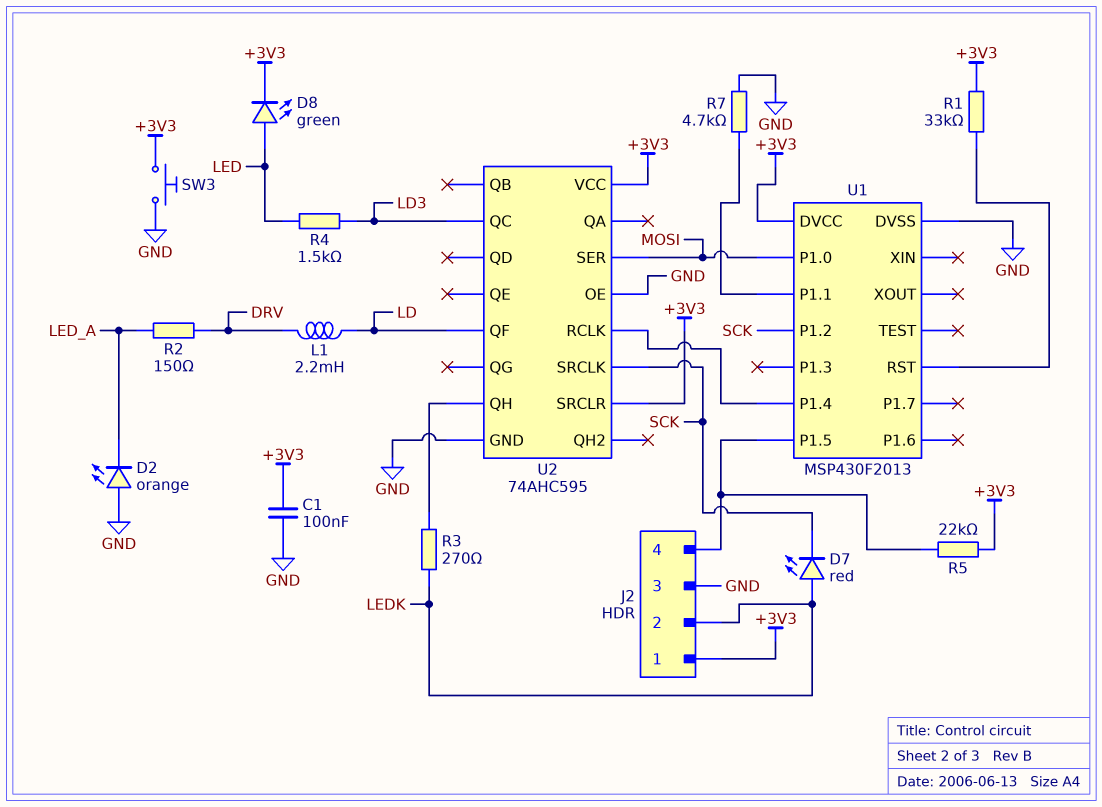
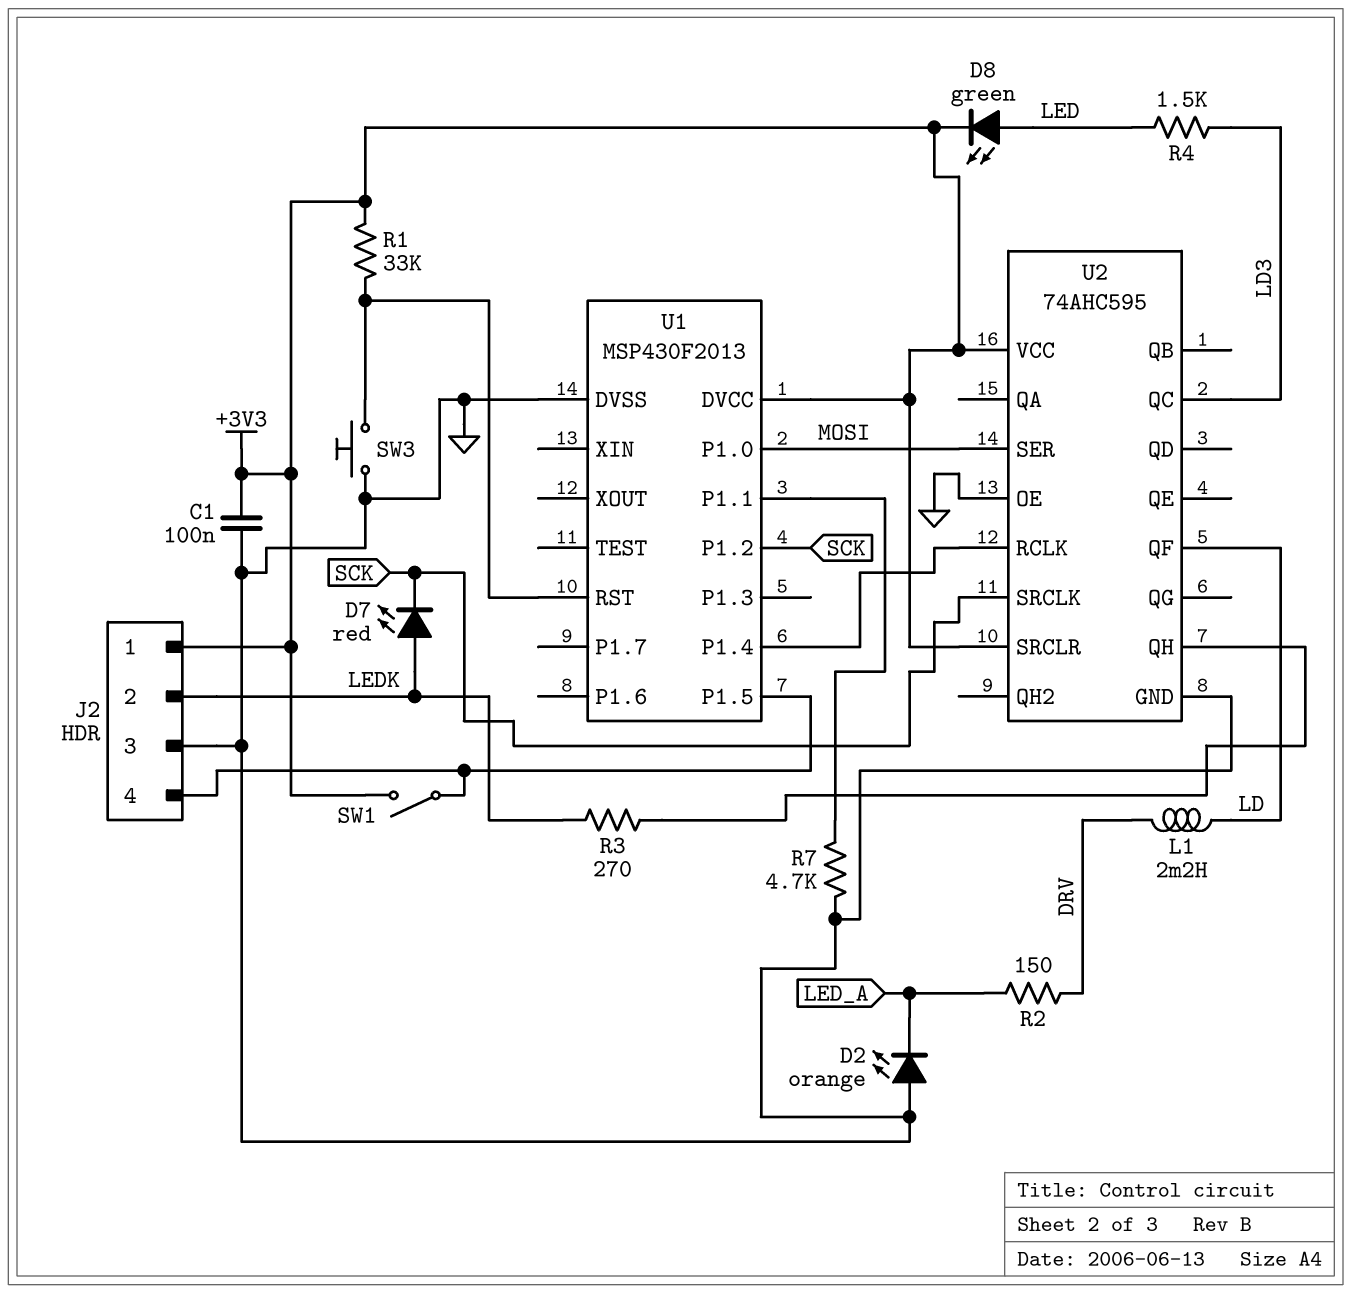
R5: 22k (+3V3, J2/4) -> none
SW1: none -> switch (+3V3, J2/4)
SW3: button (+3V3, GND) -> button (GND, U1/RST)

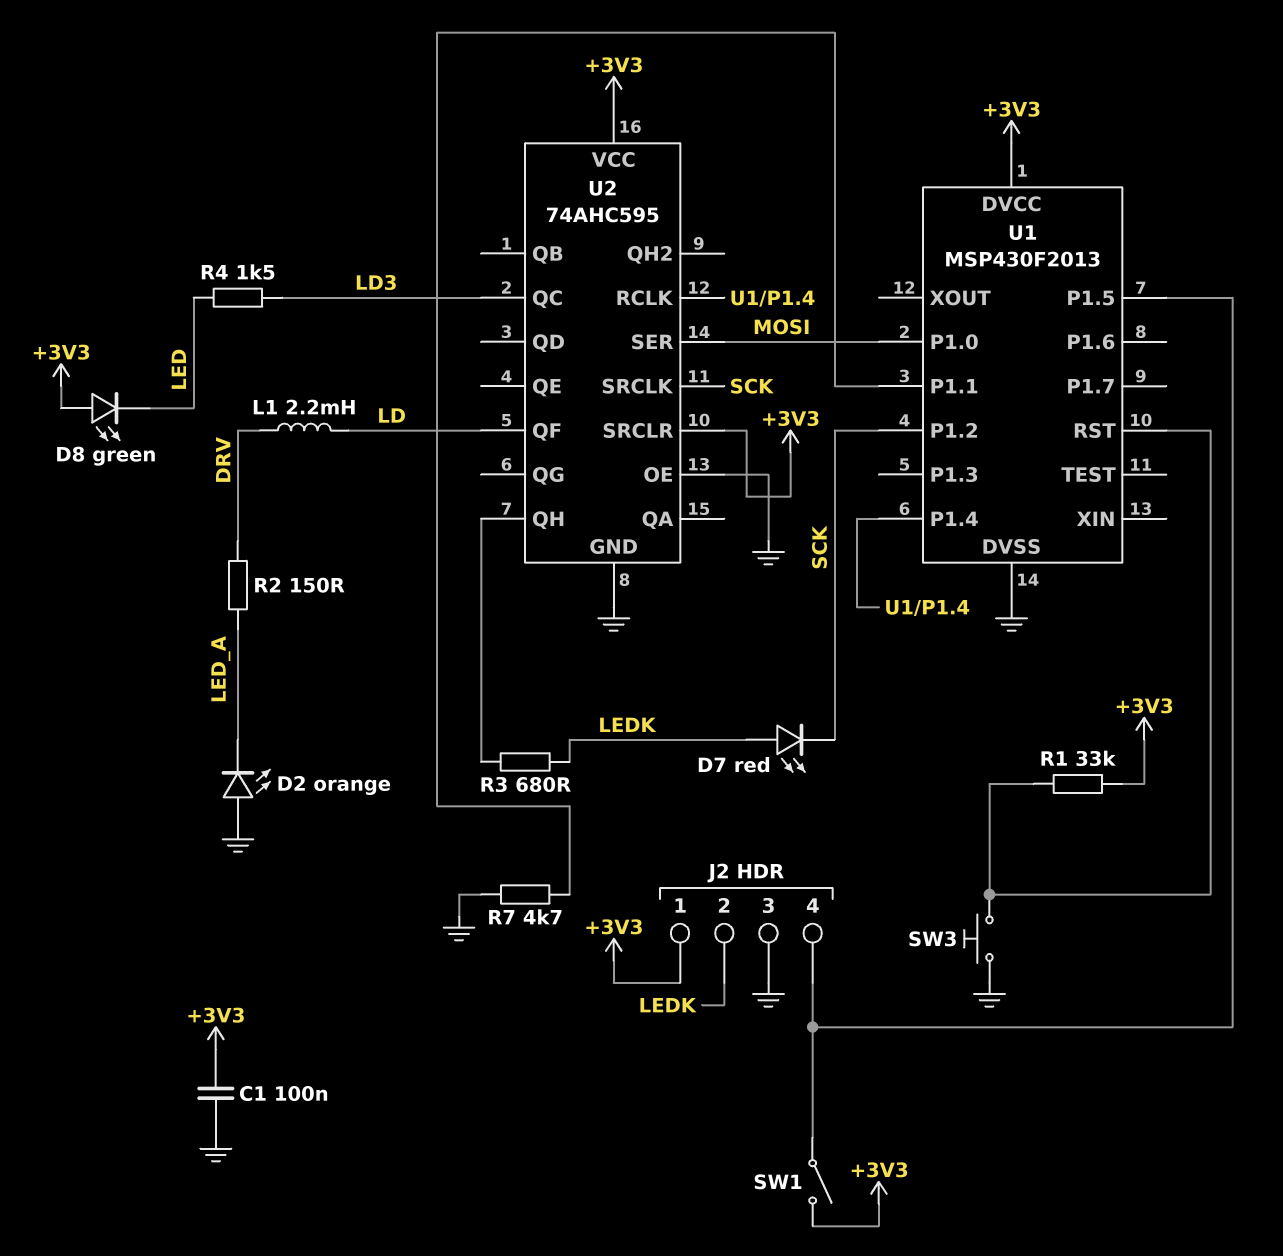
D8: LED green (A LED, K +3V3) -> LED green (A +3V3, K LED)
R3: 270 (LEDK, U2/QH) -> 680 (LEDK, U2/QH)

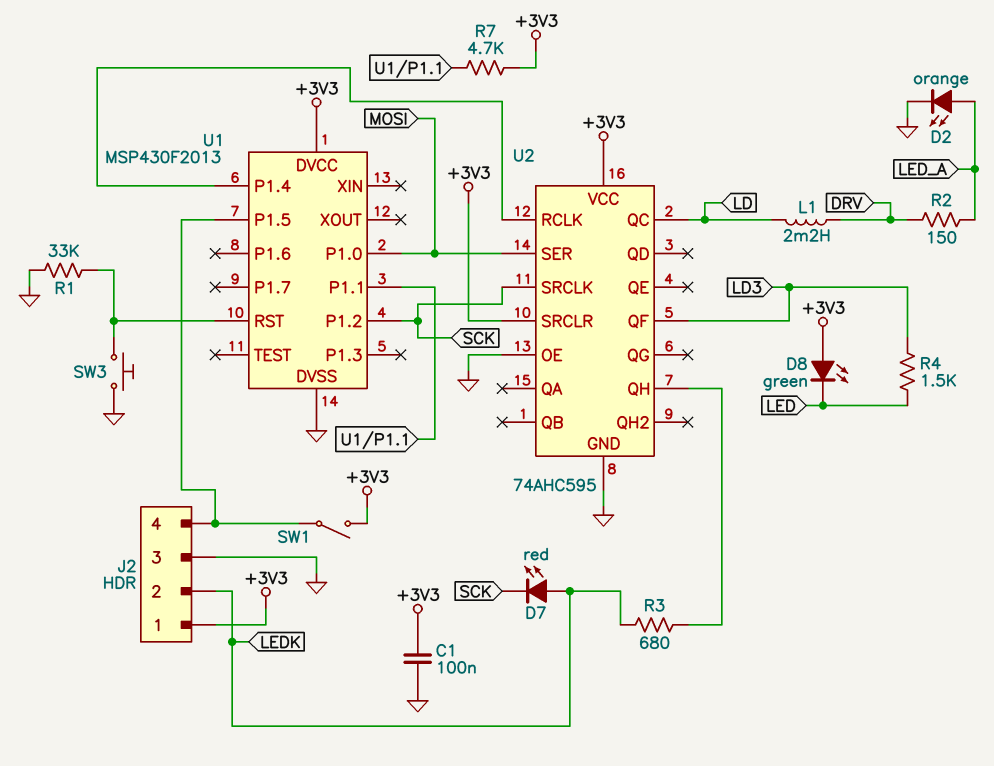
D2: LED orange (A GND, K LED_A) -> LED orange (A LED_A, K GND)
R1: 33k (+3V3, U1/RST) -> 33k (GND, U1/RST)
R7: 4.7k (GND, U1/P1.1) -> 4.7k (+3V3, U1/P1.1)
U2 pin QC: LD3 -> LD
U2 pin QF: LD -> LD3

